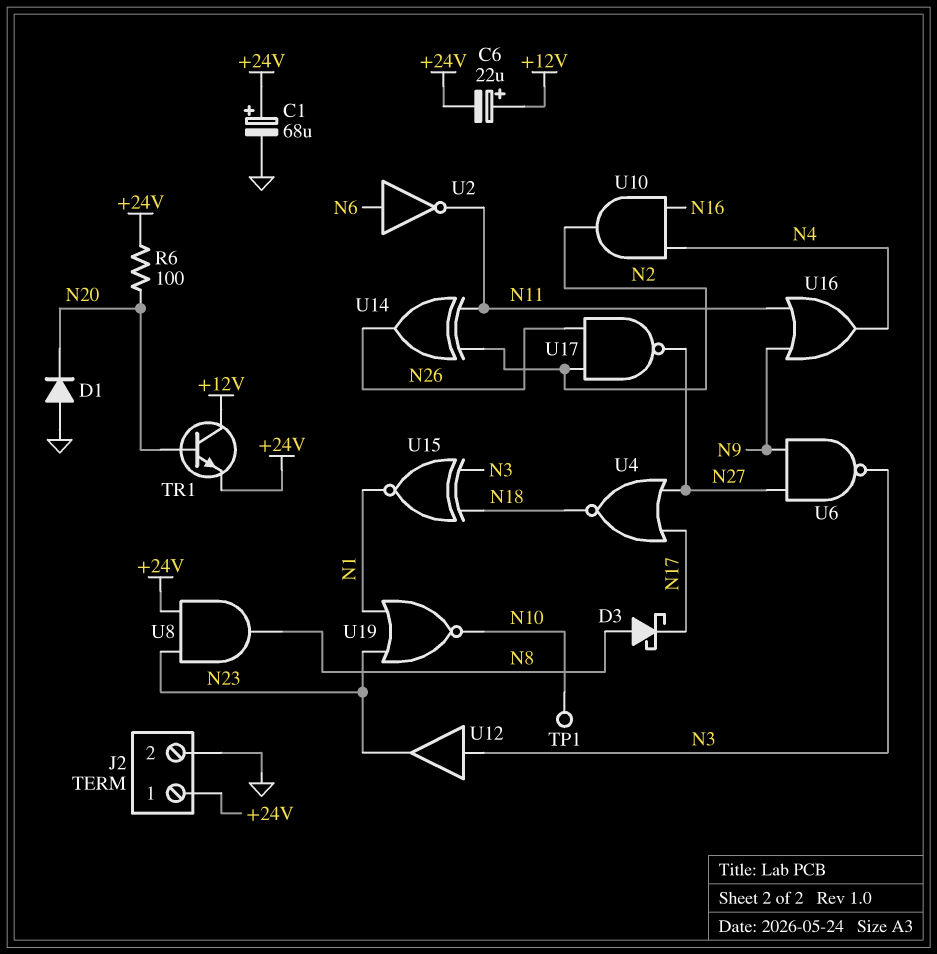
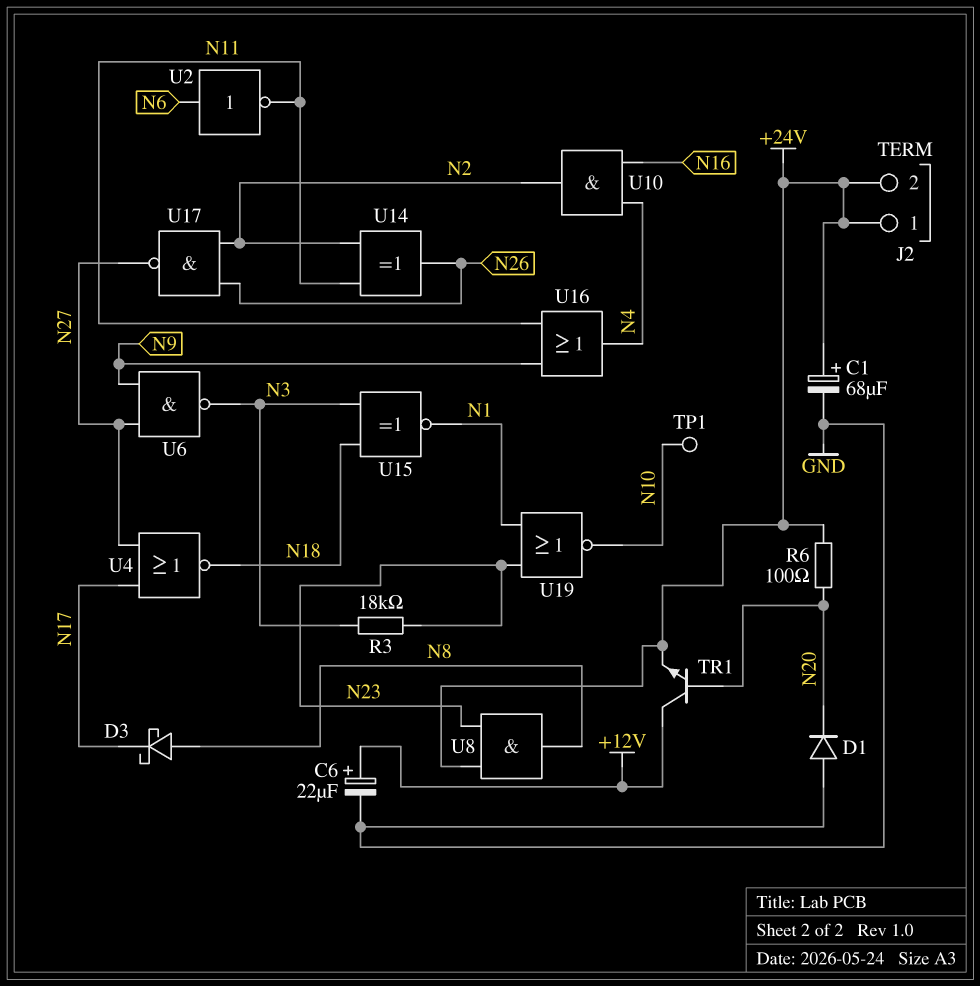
C6: 22uF (plus +12V, minus +24V) -> 22uF (plus +12V, minus GND)
J2 pin 2: GND -> +24V
R3: none -> 18k (N3, N23)
U12: buffer (in N3, out N23) -> none

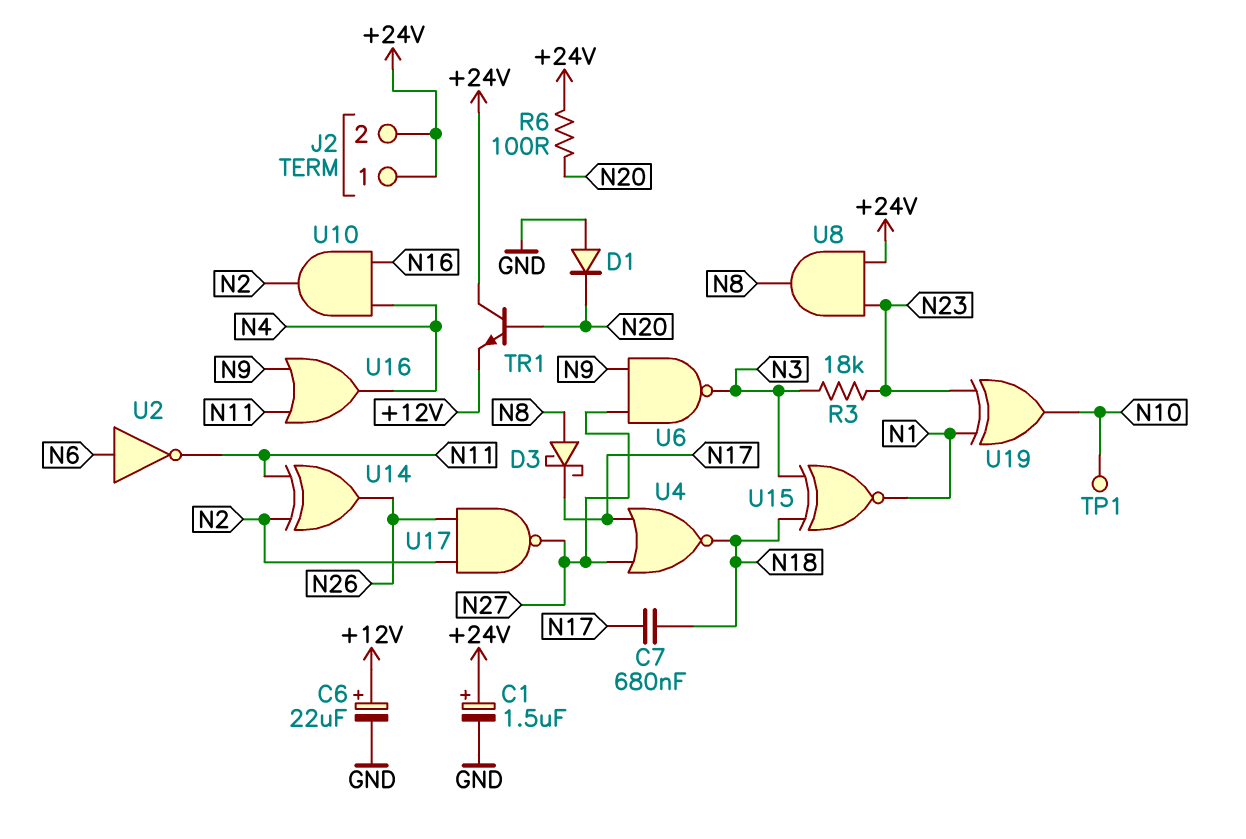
C1: 68uF (plus +24V, minus GND) -> 1.5uF (plus +24V, minus GND)
C7: none -> 680nF (N17, N18)
TR1: NPN (B N20, C +12V, E +24V) -> NPN (B N20, C +24V, E +12V)
U19: NOR (in N1, in N23, out N10) -> XOR (in N1, in N23, out N10)

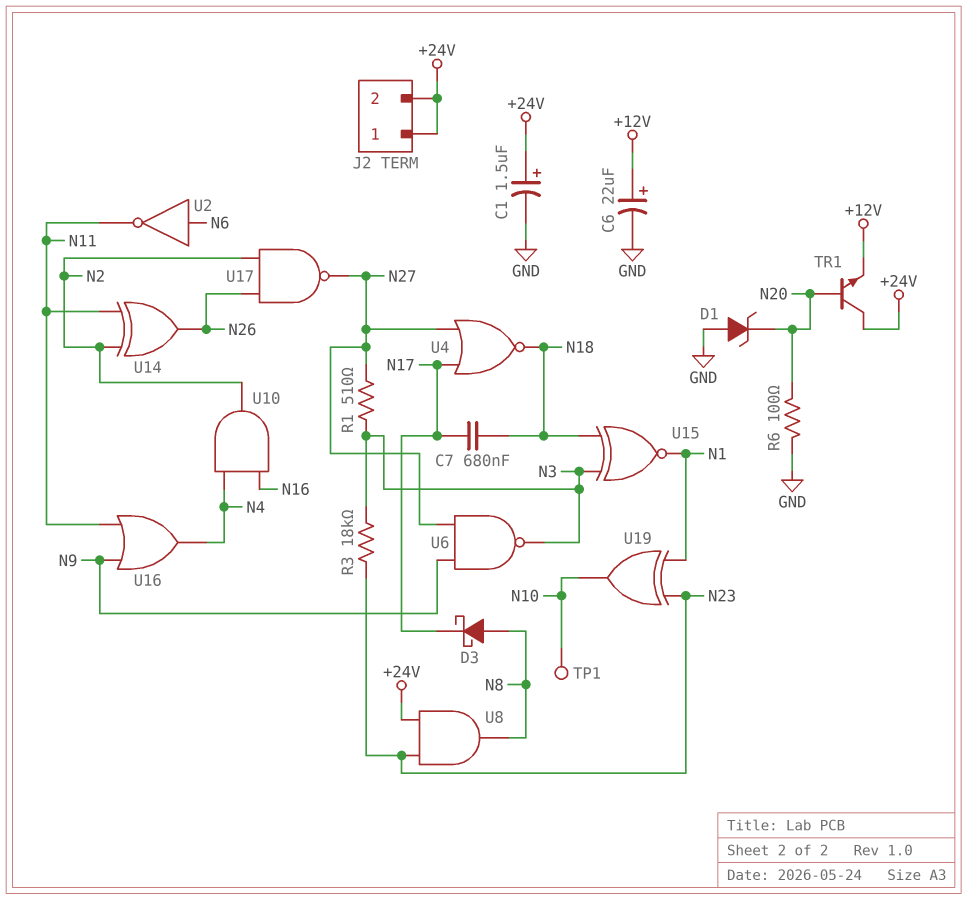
D1: diode (A GND, K N20) -> zener (A GND, K N20)
R1: none -> 510 (N3, N27)
R6: 100 (+24V, N20) -> 100 (GND, N20)

